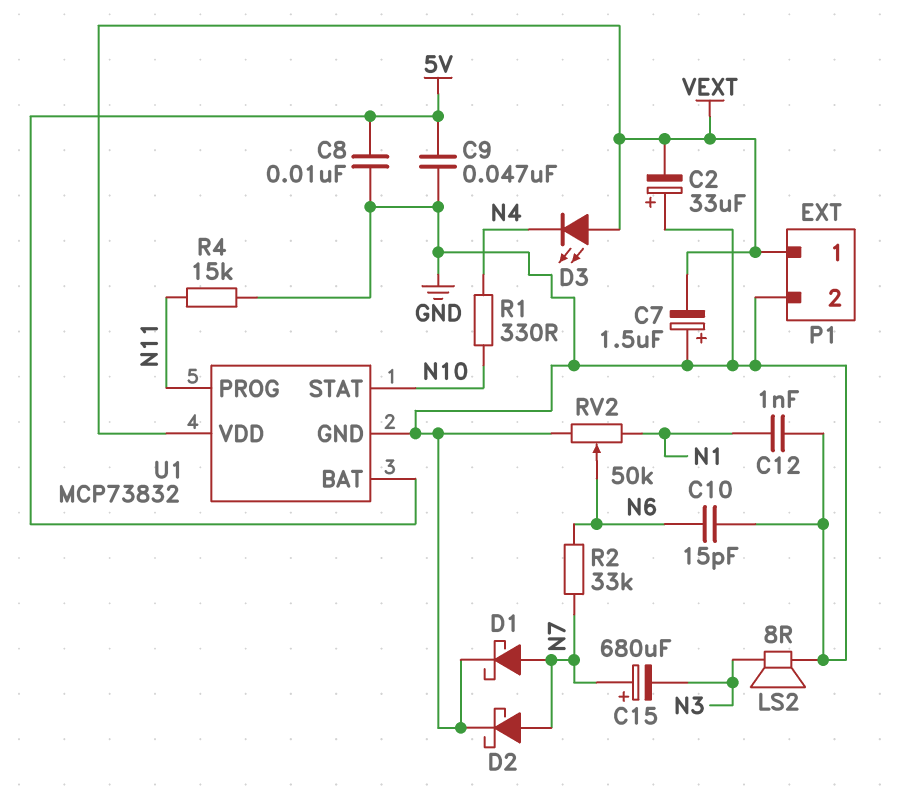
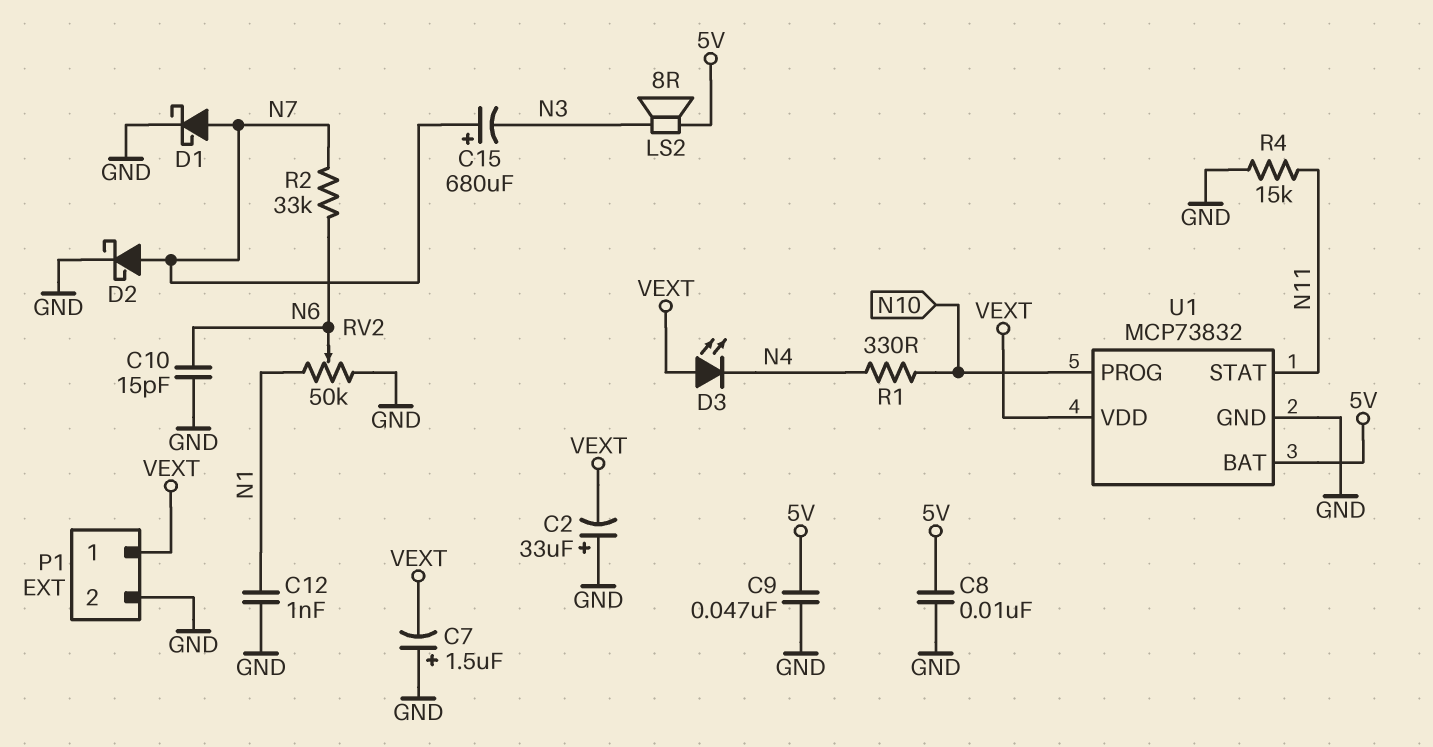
LS2: speaker 8R (GND, N3) -> speaker 8R (5V, N3)
U1 pin PROG: N11 -> N10
U1 pin STAT: N10 -> N11

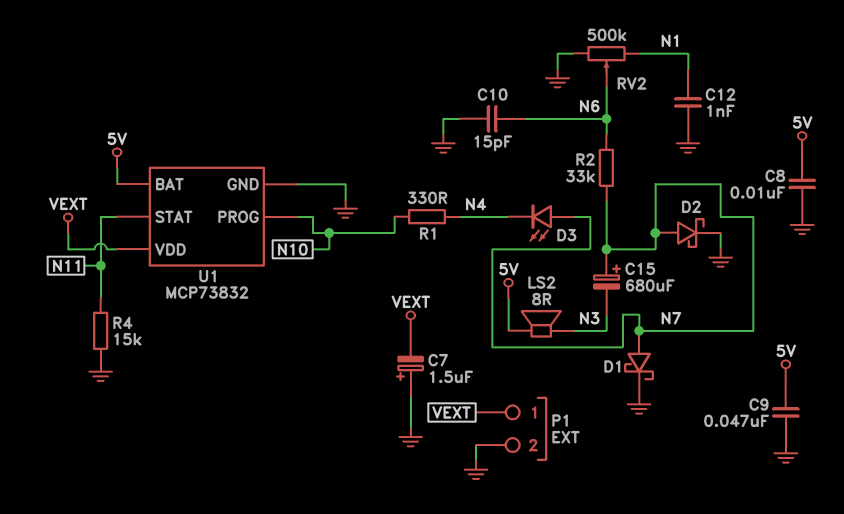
C2: 33uF (plus GND, minus VEXT) -> none
D3: LED (A VEXT, K N4) -> LED (A N7, K N4)
RV2: 50k (GND, N1, wiper N6) -> 500k (GND, N1, wiper N6)

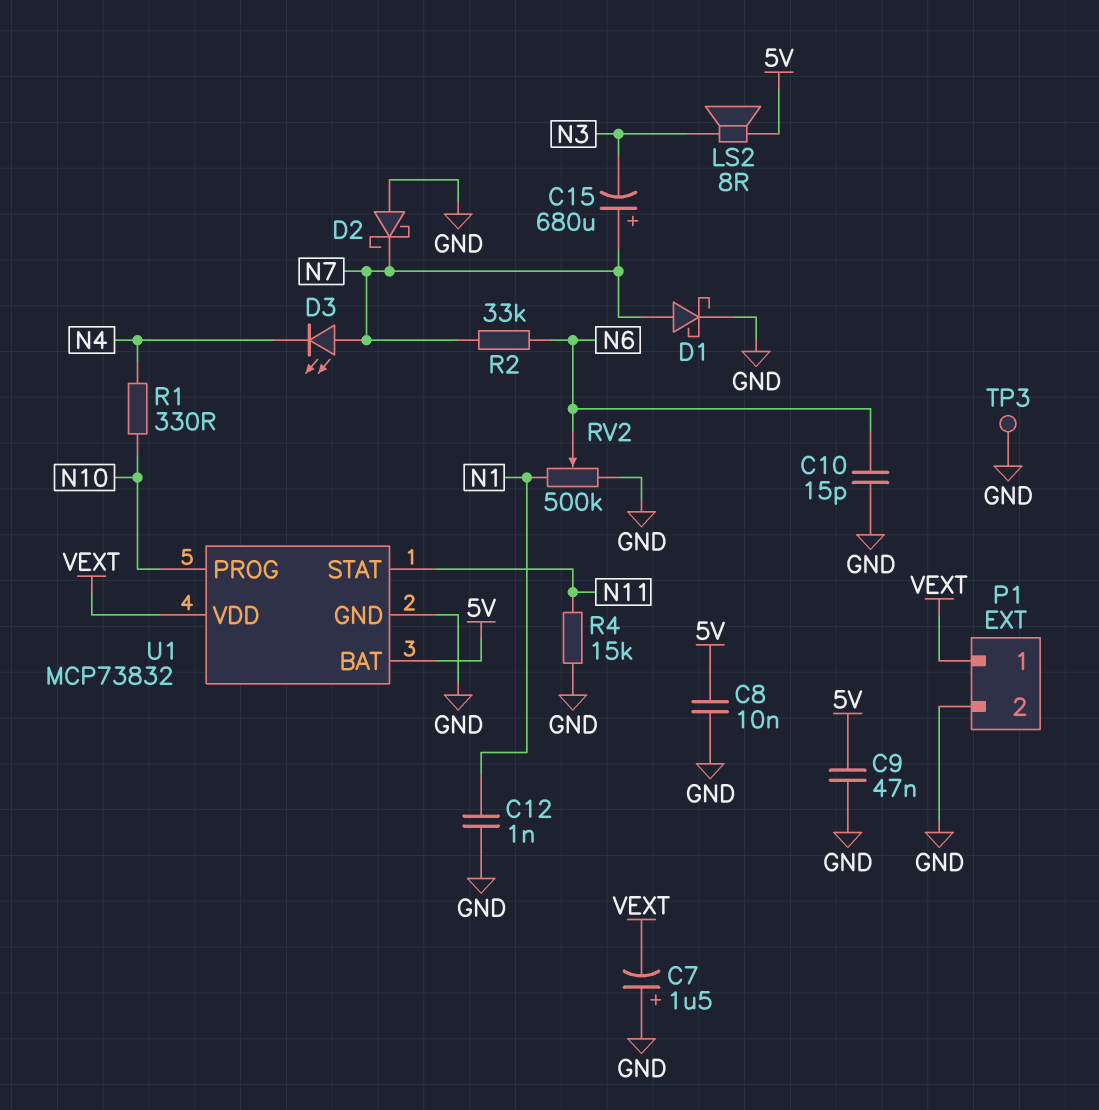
D2: schottky (A N7, K GND) -> schottky (A GND, K N7)
TP3: none -> test point (GND)

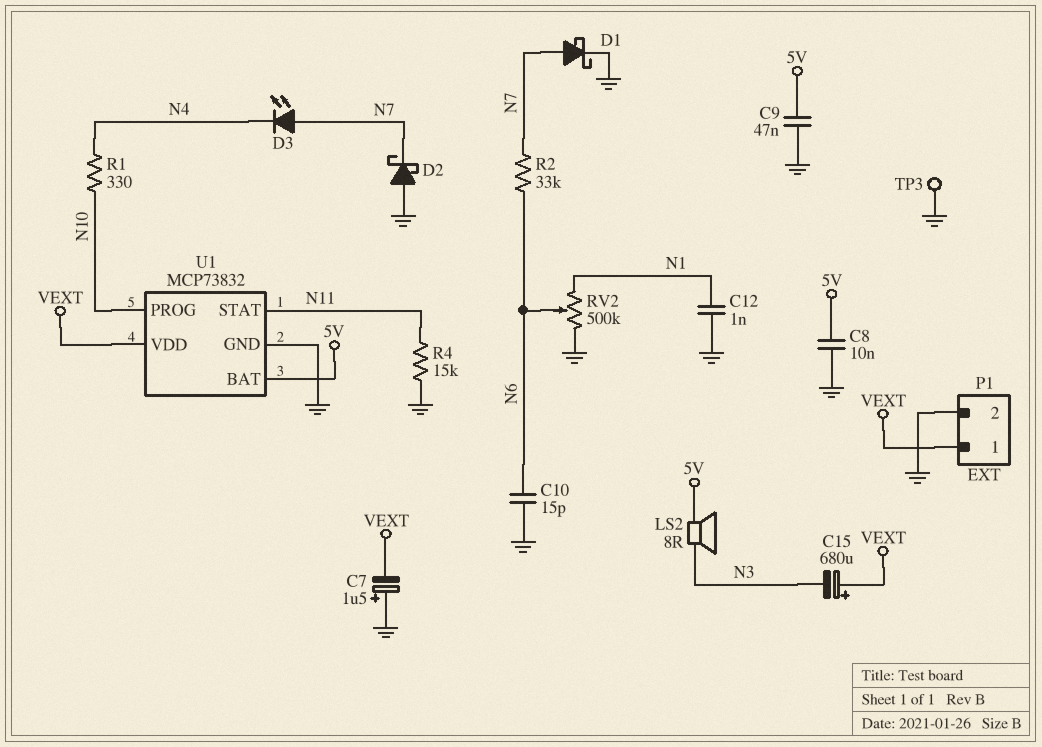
C15: 680uF (plus N7, minus N3) -> 680uF (plus VEXT, minus N3)

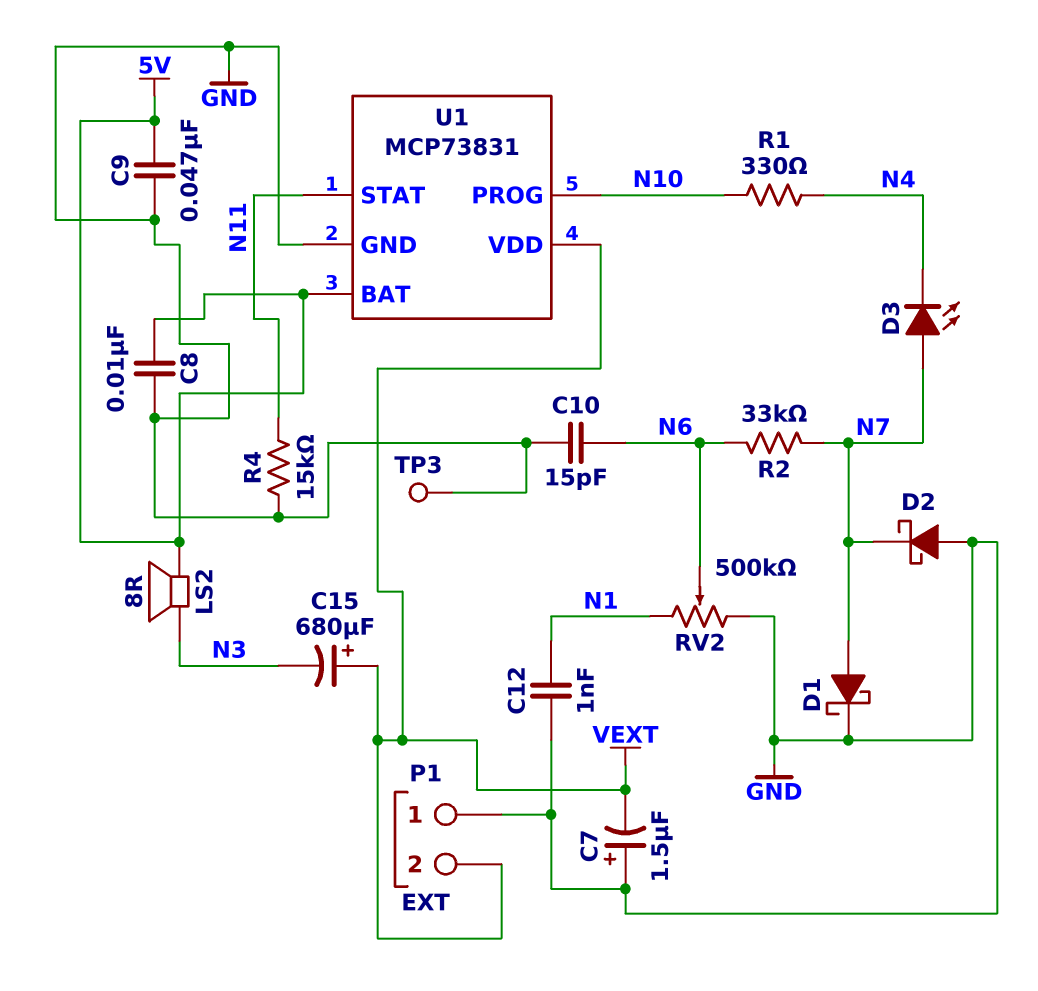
P1 pin 1: VEXT -> GND
P1 pin 2: GND -> VEXT
U1: MCP73832 -> MCP73831

